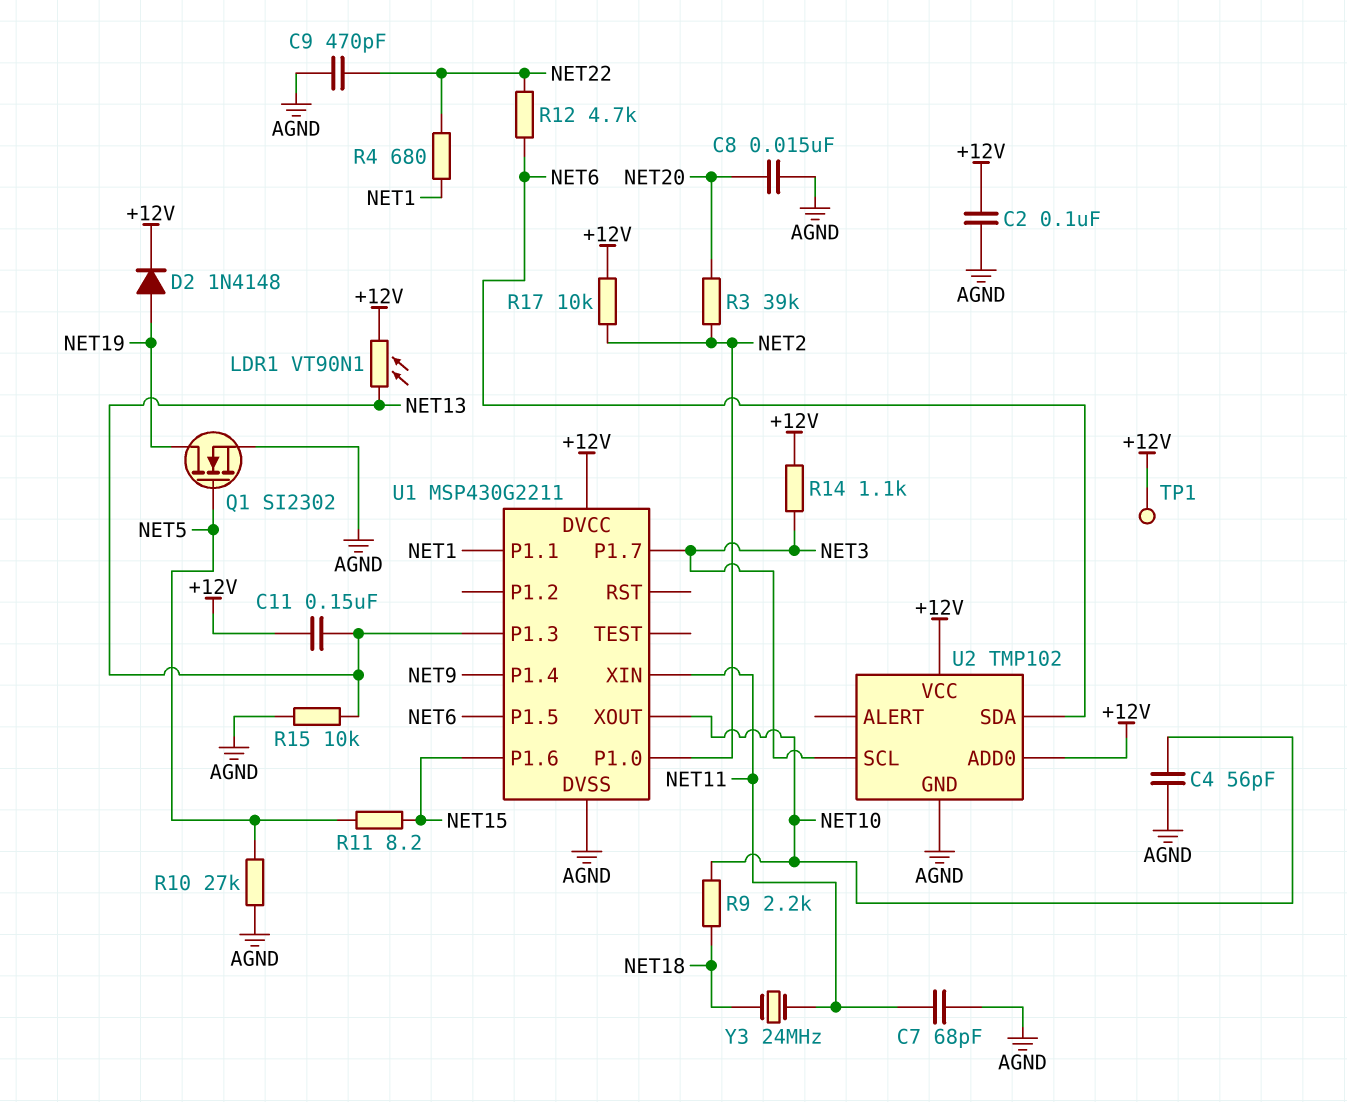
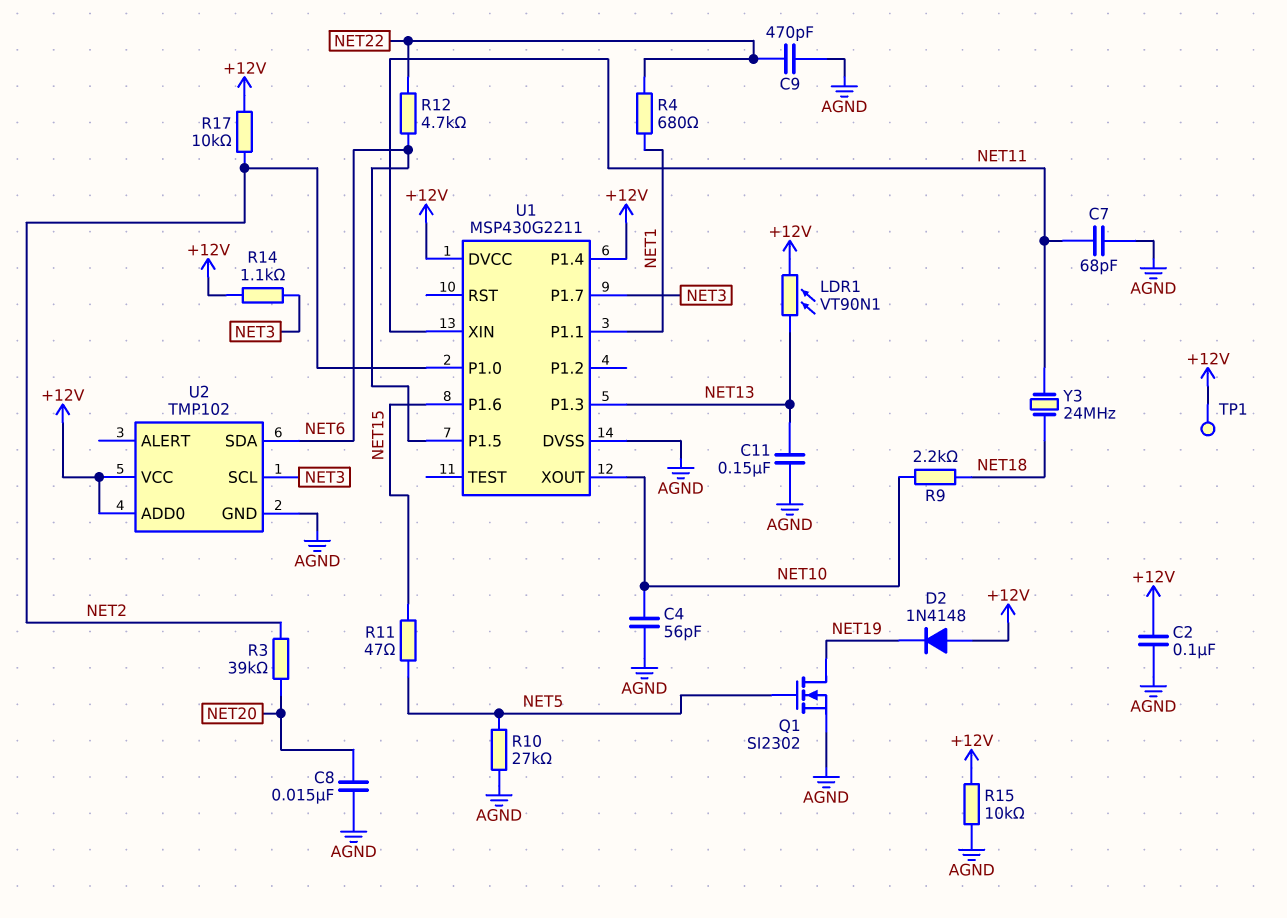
C11: 150nF (+12V, NET13) -> 150nF (AGND, NET13)
D2: diode 1N4148 (A NET19, K +12V) -> diode 1N4148 (A +12V, K NET19)
R11: 8.2 (NET5, NET15) -> 47 (NET5, NET15)
R15: 10k (AGND, NET13) -> 10k (+12V, AGND)
U1 pin P1.4: NET9 -> +12V

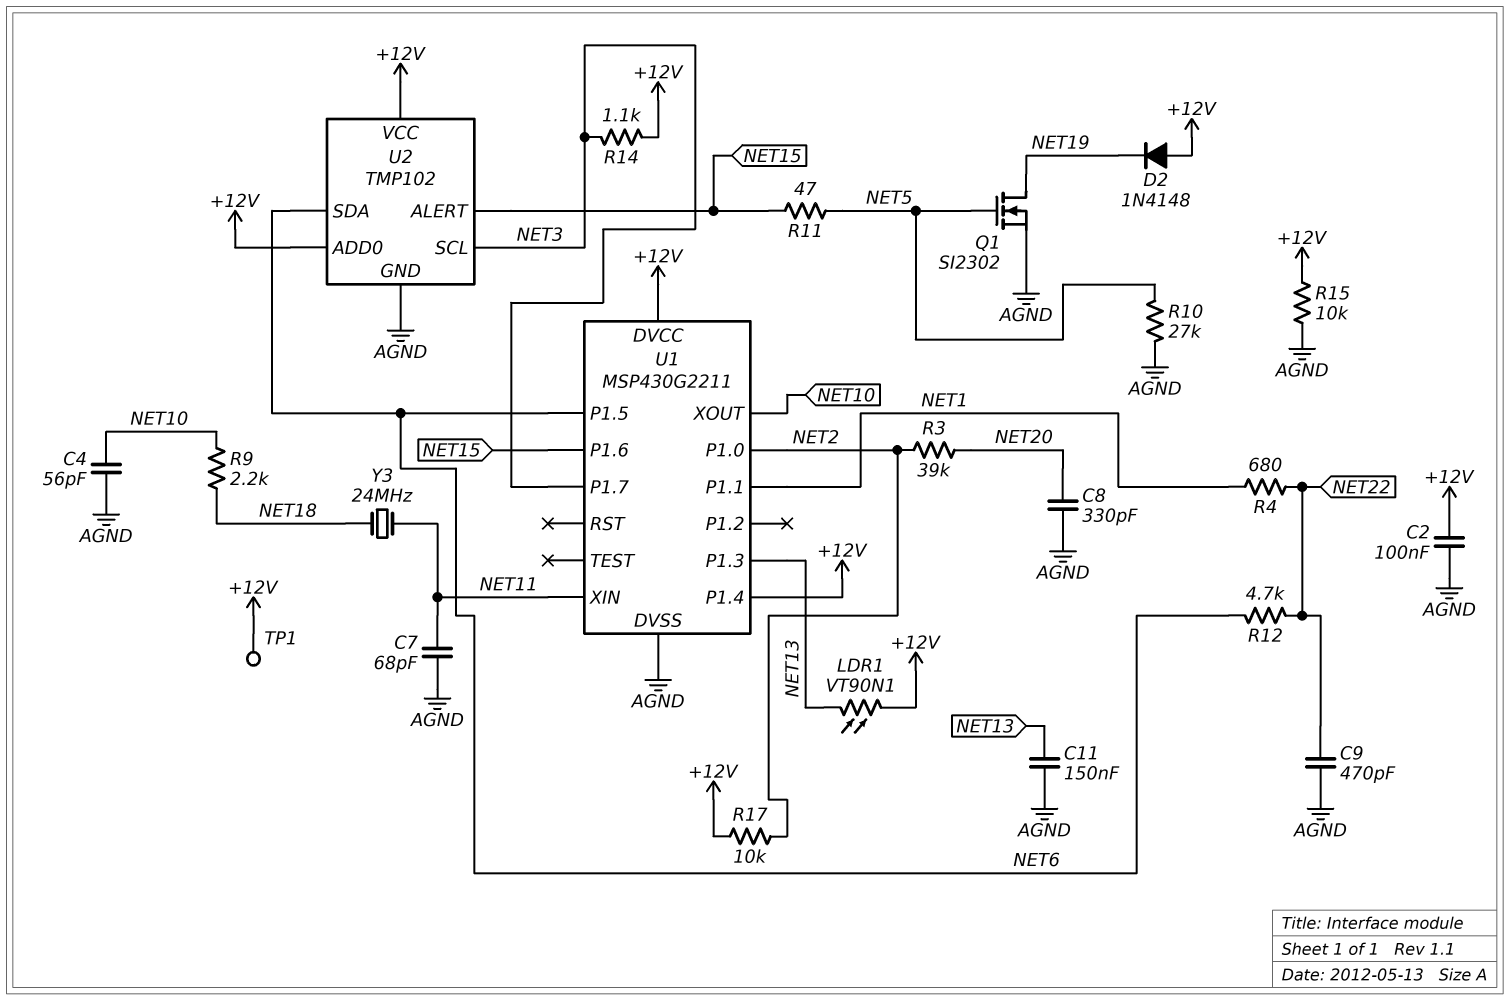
C8: 15nF (AGND, NET20) -> 330pF (AGND, NET20)
U2 pin ALERT: none -> NET15

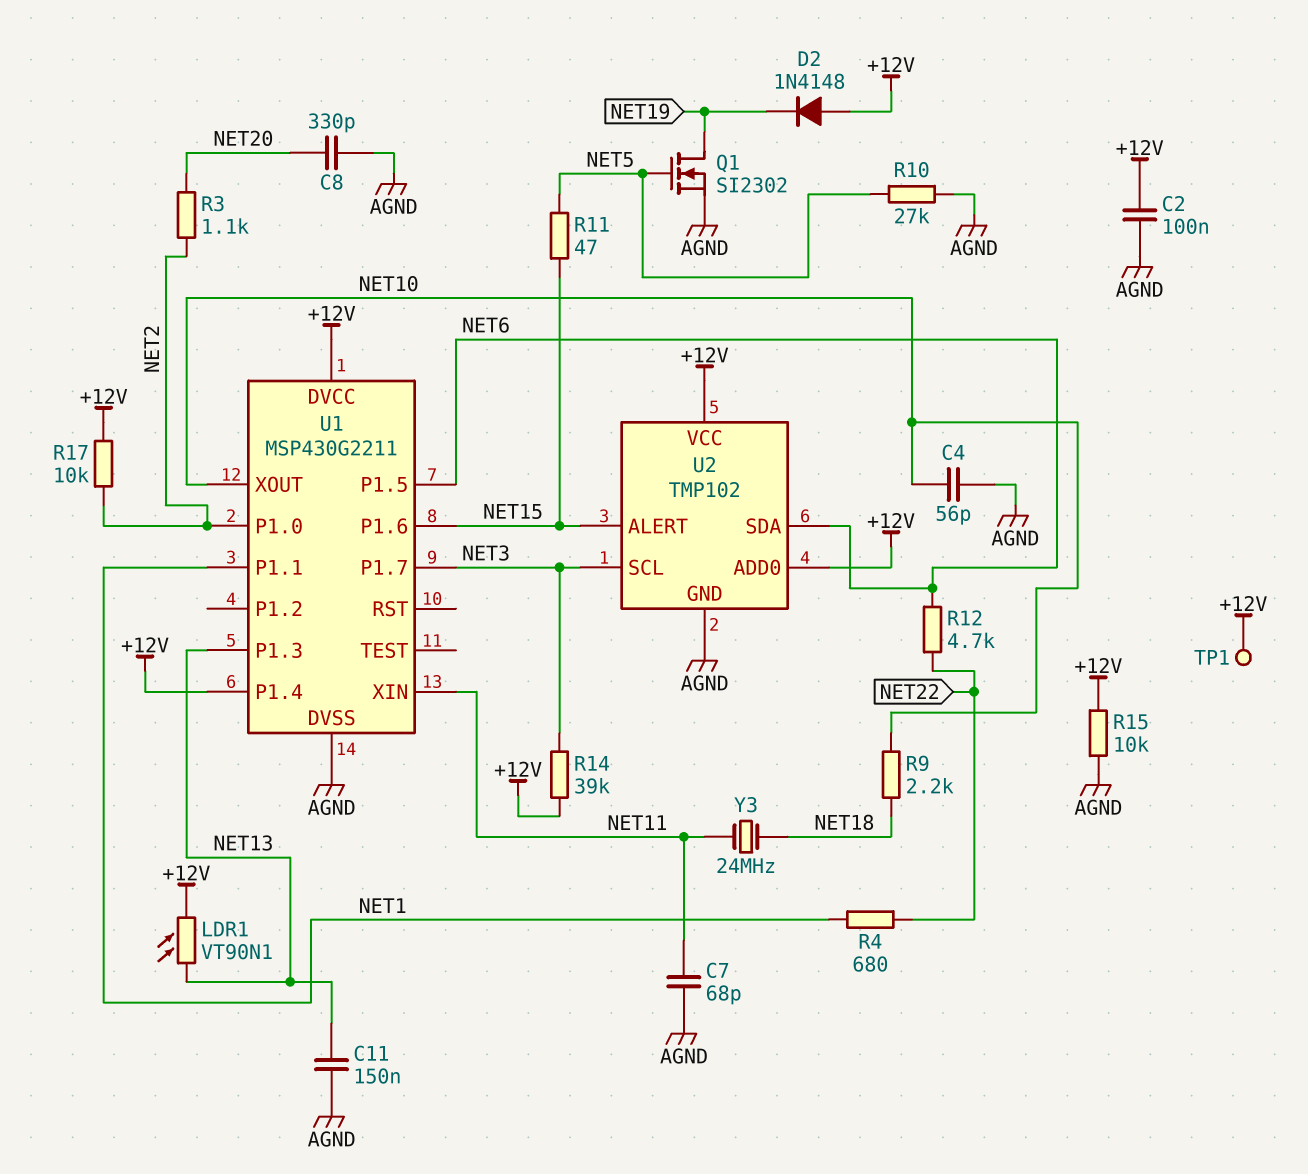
C9: 470pF (AGND, NET22) -> none
R3: 39k (NET2, NET20) -> 1.1k (NET2, NET20)
R14: 1.1k (+12V, NET3) -> 39k (+12V, NET3)

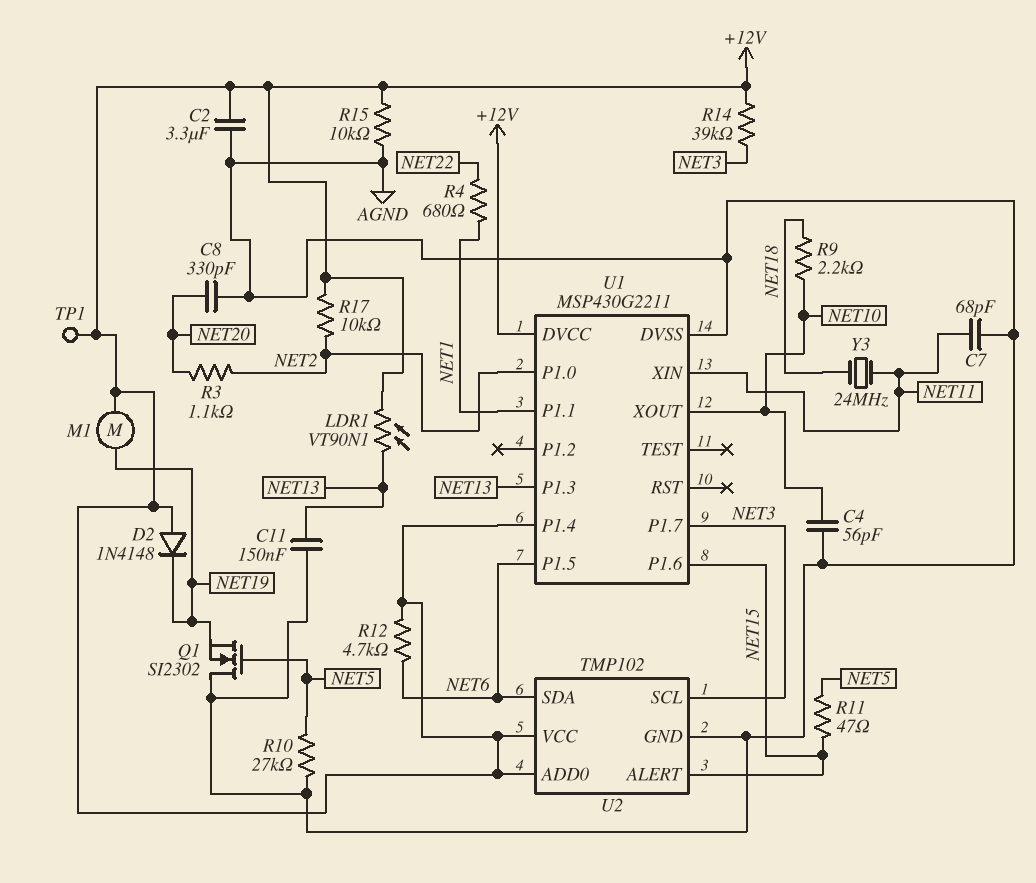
C2: 100nF (+12V, AGND) -> 3.3uF (+12V, AGND)
M1: none -> motor (+12V, NET19)
Q1: NMOS SI2302 (G NET5, D NET19, S AGND) -> NMOS SI2302 (G NET5, D AGND, S NET19)
R12: 4.7k (NET6, NET22) -> 4.7k (+12V, NET6)

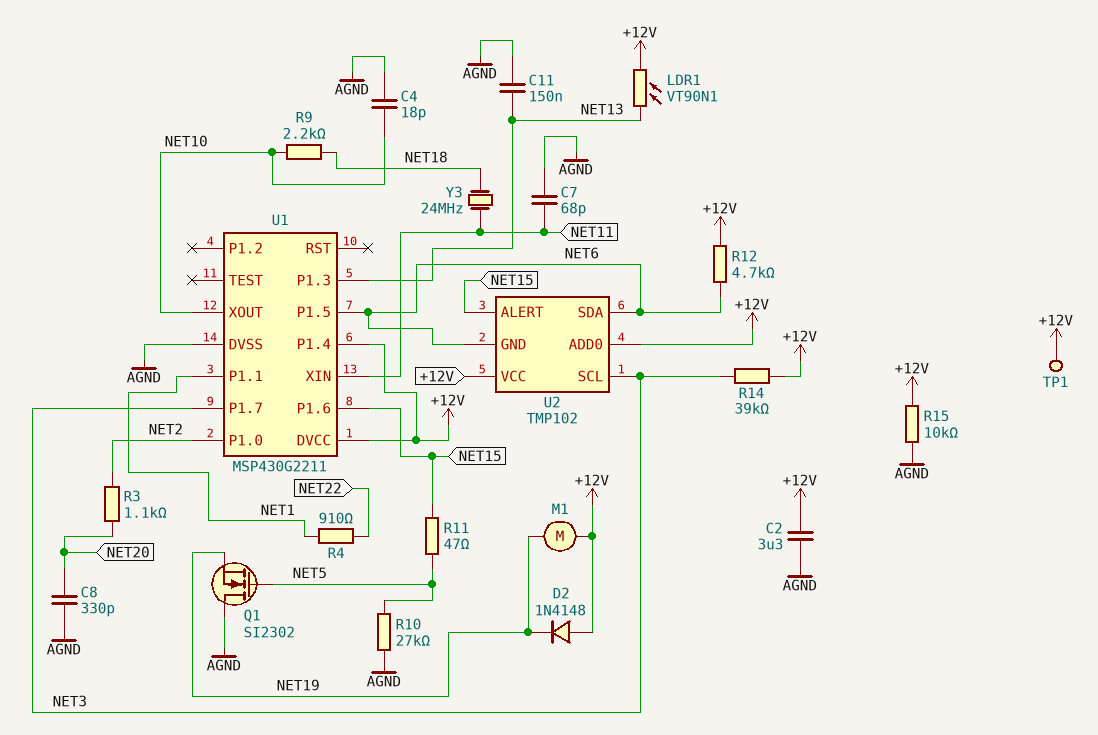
C4: 56pF (AGND, NET10) -> 18pF (AGND, NET10)
R4: 680 (NET1, NET22) -> 910 (NET1, NET22)
R17: 10k (+12V, NET2) -> none
U2 pin GND: AGND -> NET6

